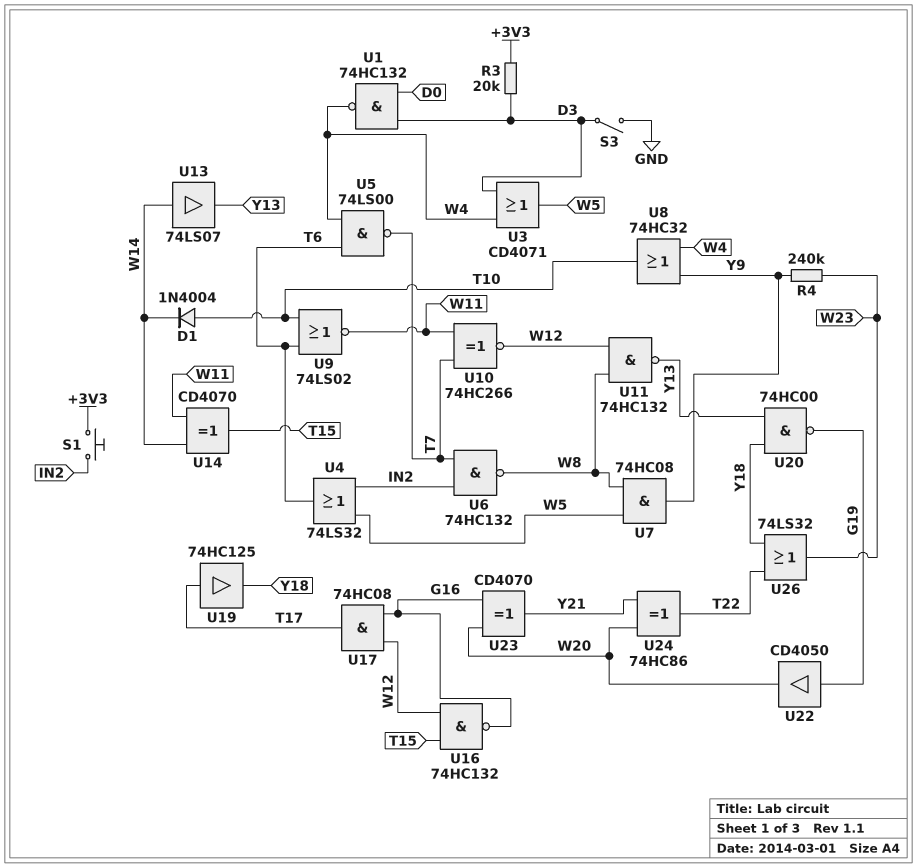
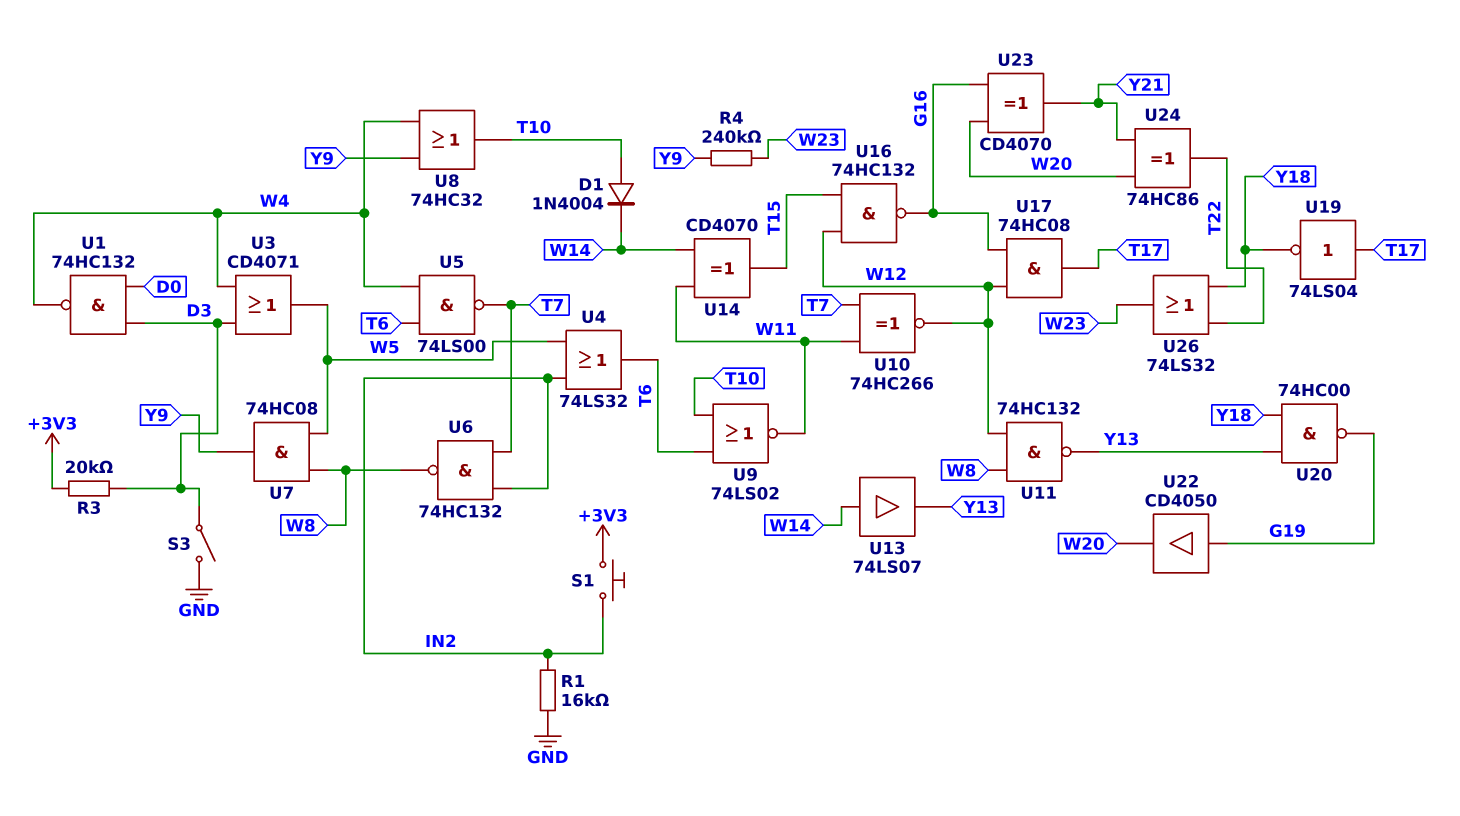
R1: none -> 16k (GND, IN2)
U19: buffer 74HC125 (in T17, out Y18) -> NOT 74LS04 (in T17, out Y18)

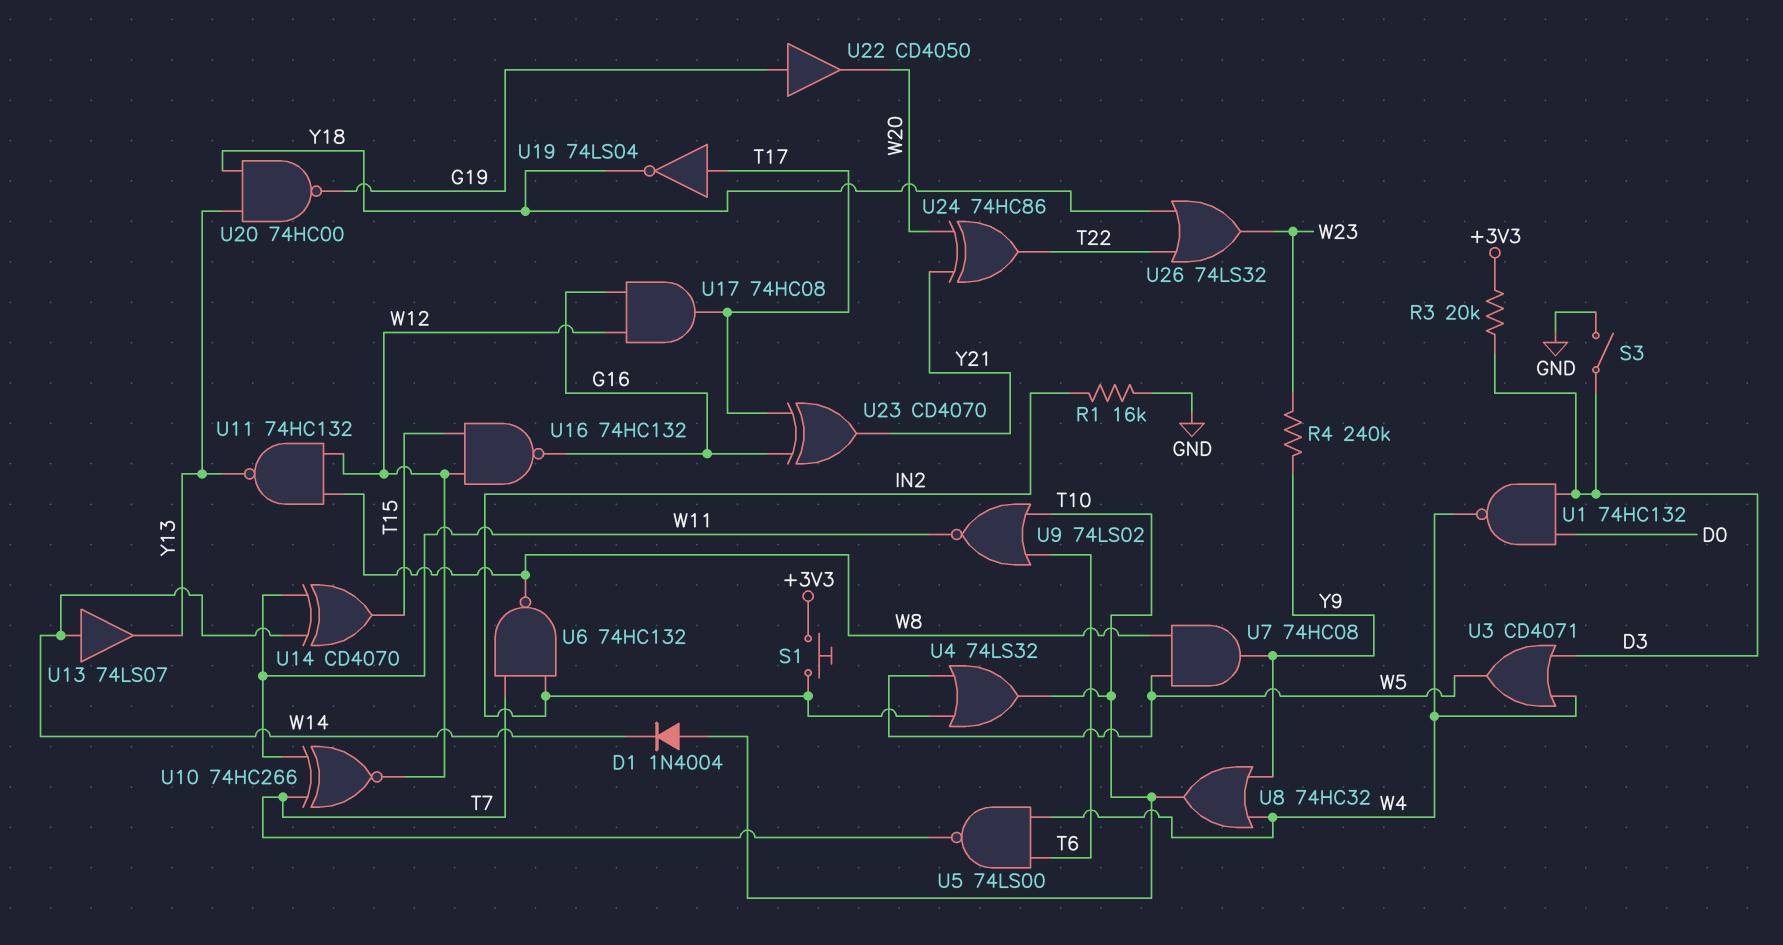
U4: OR 74LS32 (in IN2, in W5, out T6) -> OR 74LS32 (in IN2, in W5, out T10)
U23: XOR CD4070 (in G16, in W20, out Y21) -> XOR CD4070 (in G16, in T17, out Y21)

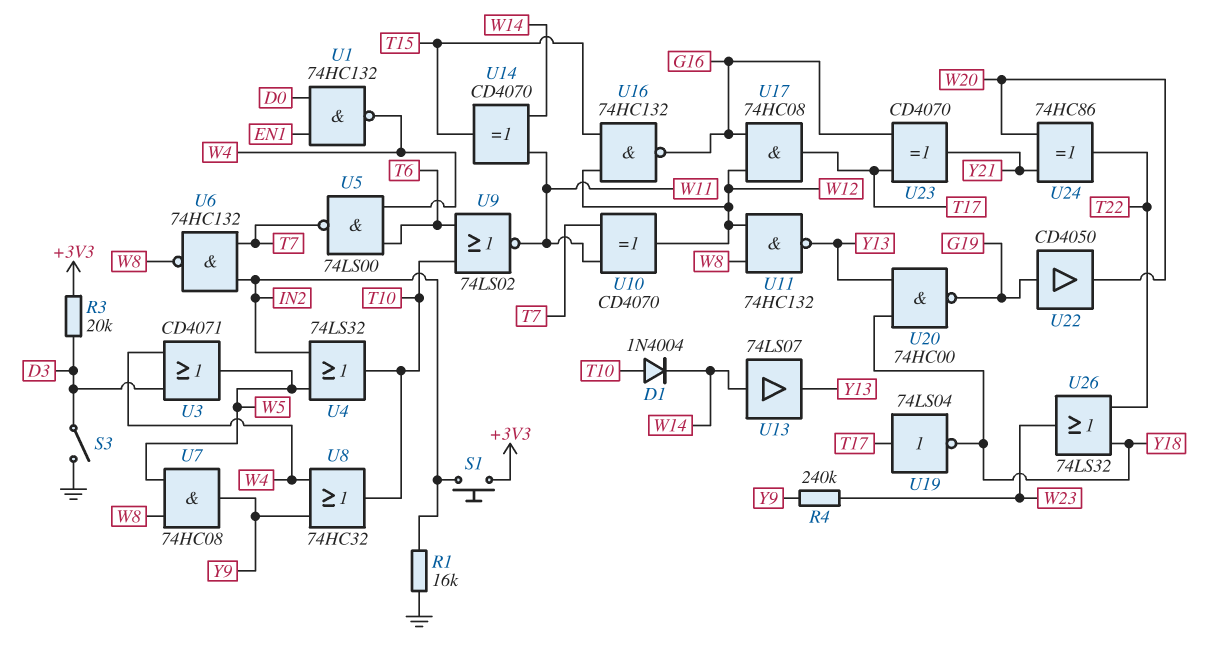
U1: NAND 74HC132 (in D0, in D3, out W4) -> NAND 74HC132 (in D0, in EN1, out W4)
U10: XNOR 74HC266 (in T7, in W11, out W12) -> XOR CD4070 (in T7, in W11, out W12)

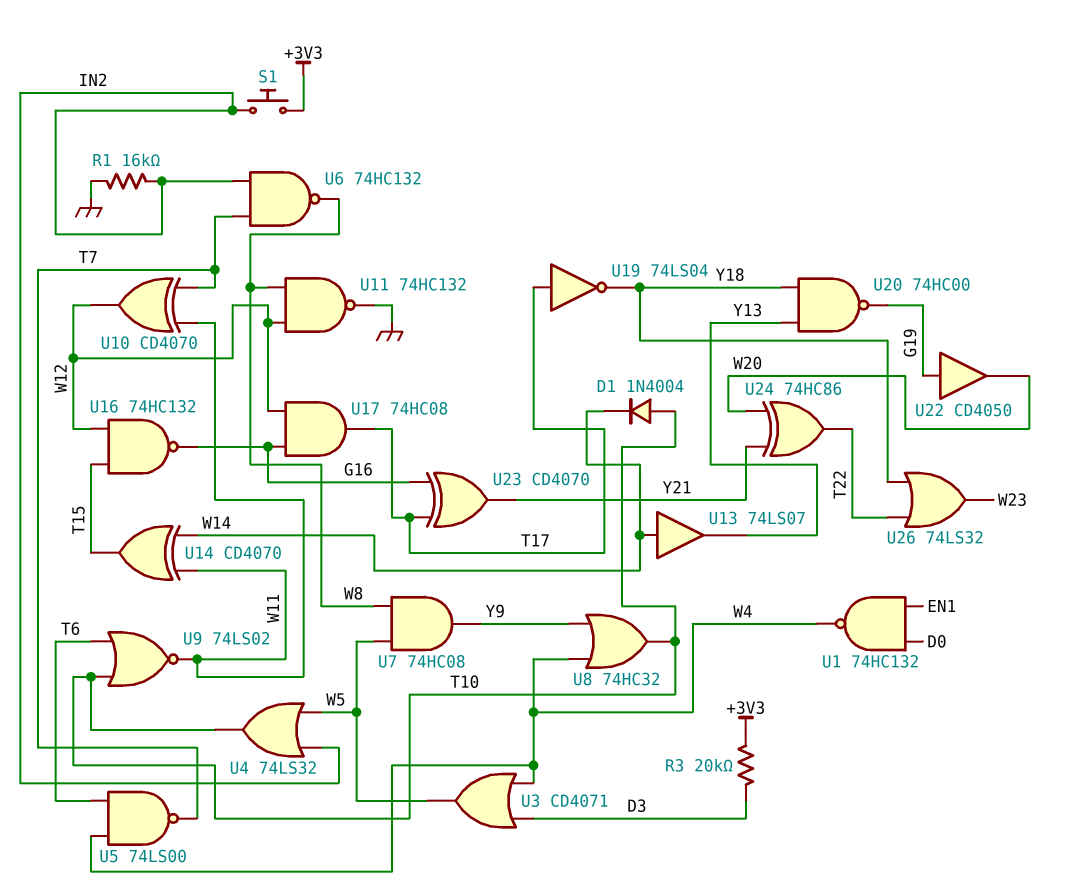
R4: 240k (W23, Y9) -> none
S3: switch (D3, GND) -> none
U11: NAND 74HC132 (in W8, in W12, out Y13) -> NAND 74HC132 (in W8, in W12, out GND)

